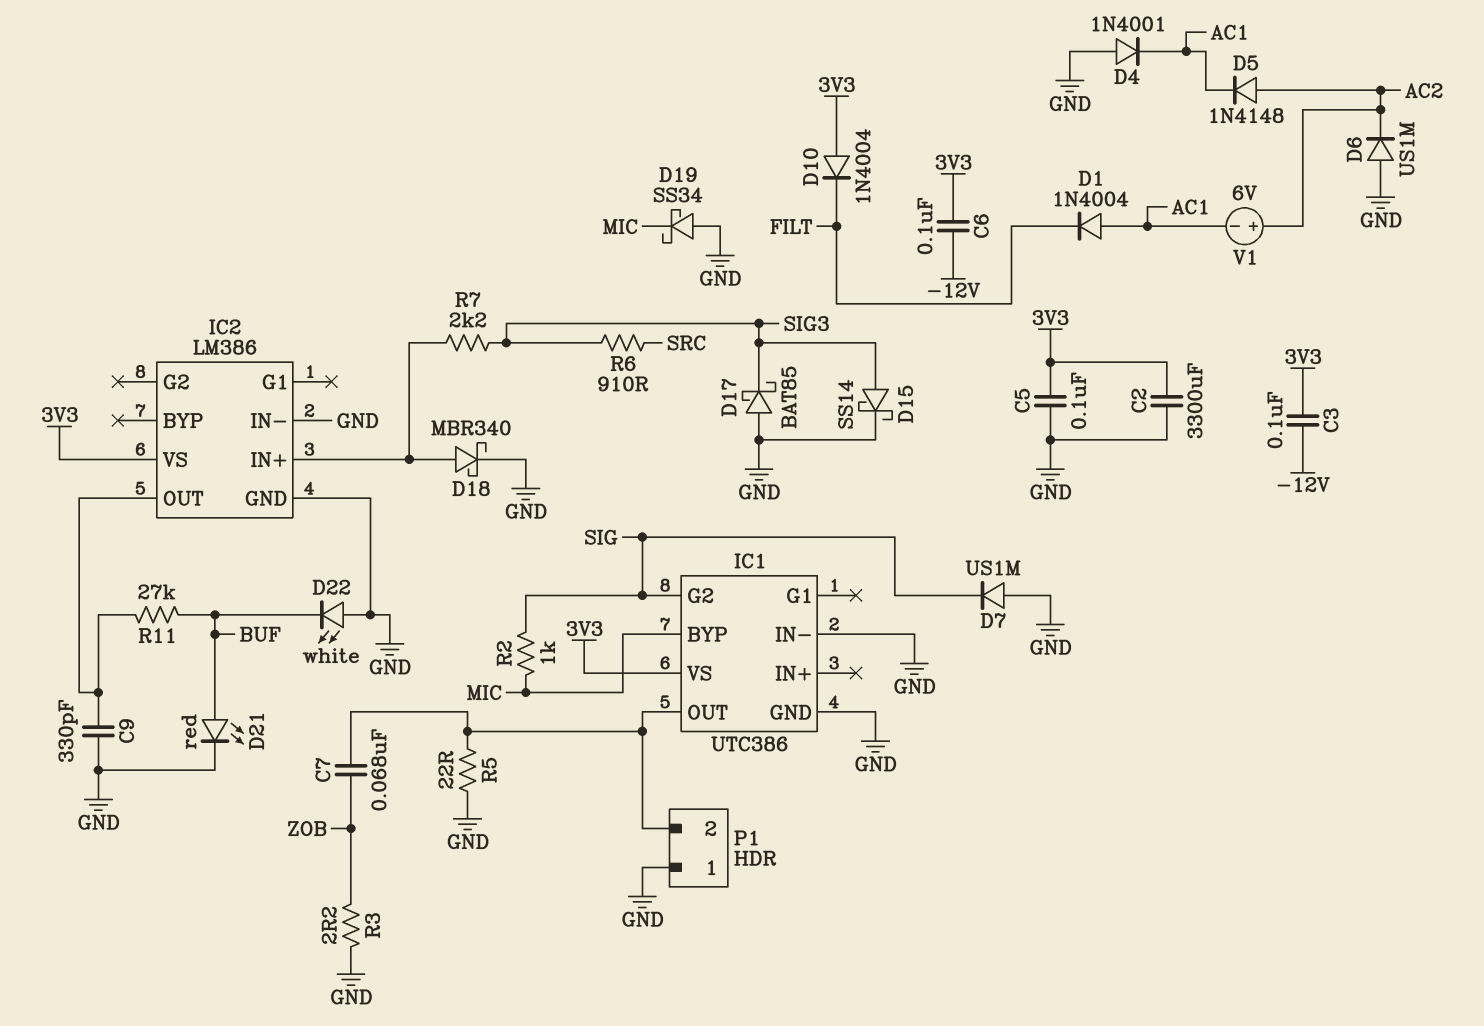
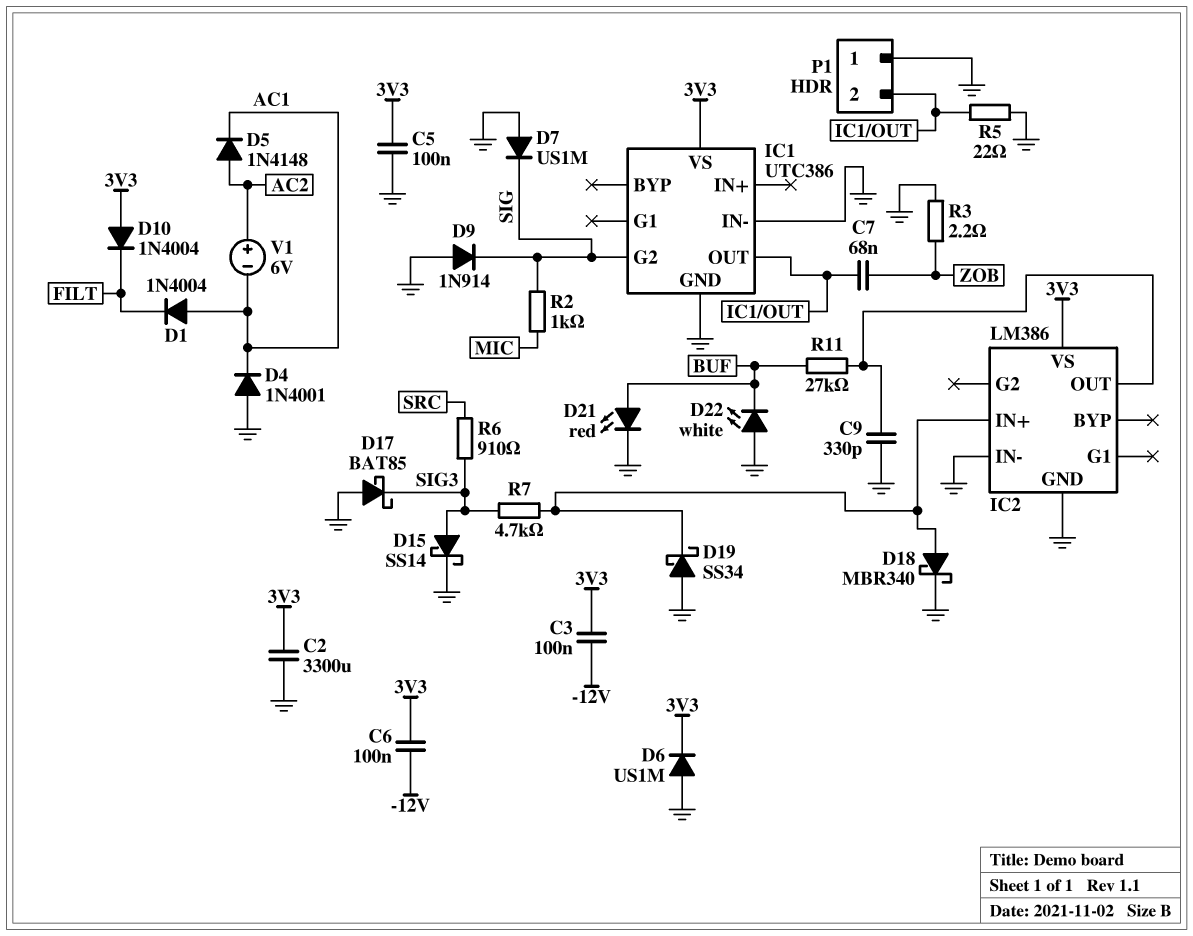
D6: diode US1M (A GND, K AC2) -> diode US1M (A GND, K 3V3)
D9: none -> diode 1N914 (A GND, K SIG)
D19: schottky SS34 (A GND, K MIC) -> schottky SS34 (A GND, K IC2/IN+)
IC1 pin BYP: MIC -> none
R7: 2.2k (IC2/IN+, SIG3) -> 4.7k (IC2/IN+, SIG3)

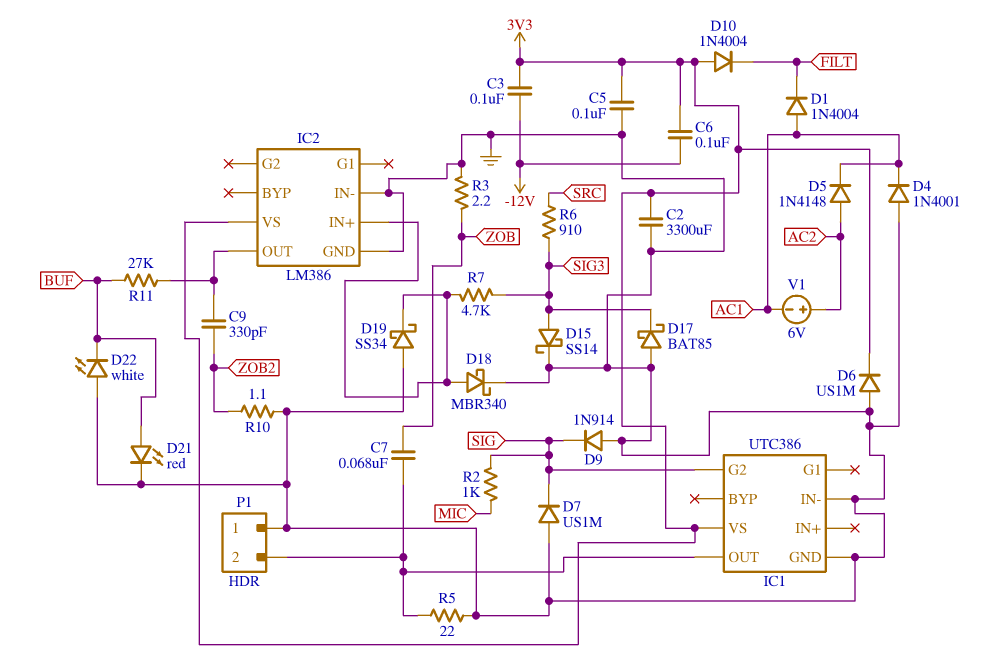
C9: 330pF (GND, IC2/OUT) -> 330pF (IC2/OUT, ZOB2)
R10: none -> 1.1 (GND, ZOB2)

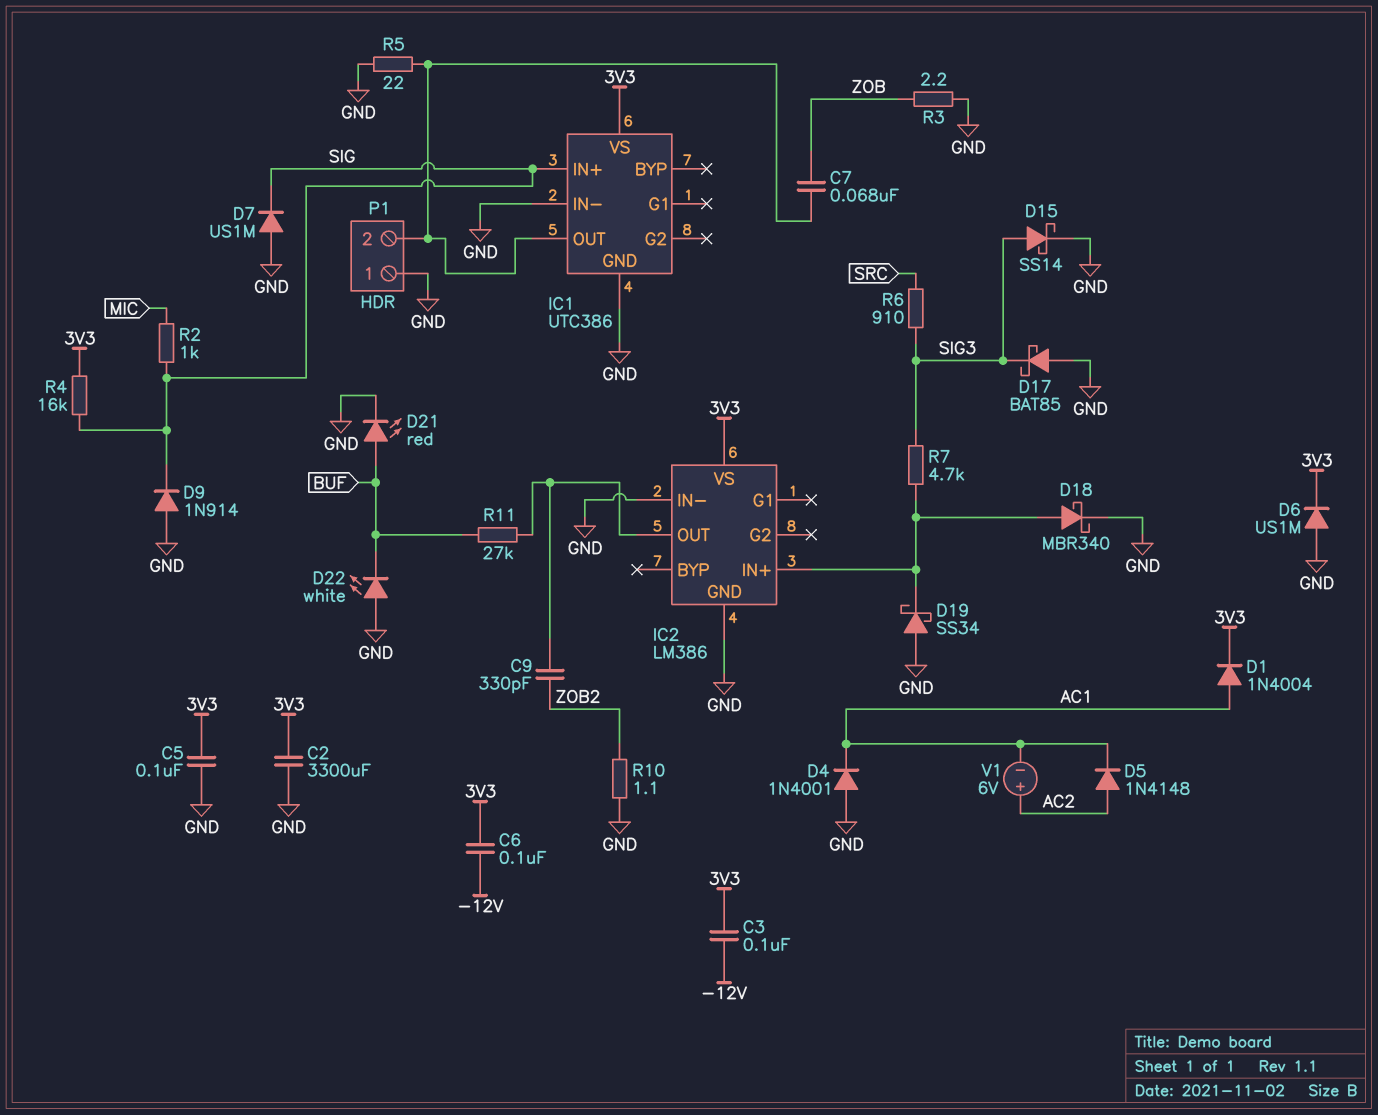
D1: diode 1N4004 (A AC1, K FILT) -> diode 1N4004 (A AC1, K 3V3)
D10: diode 1N4004 (A 3V3, K FILT) -> none
IC1 pin G2: SIG -> none
IC1 pin IN+: none -> SIG
R4: none -> 16k (3V3, SIG)

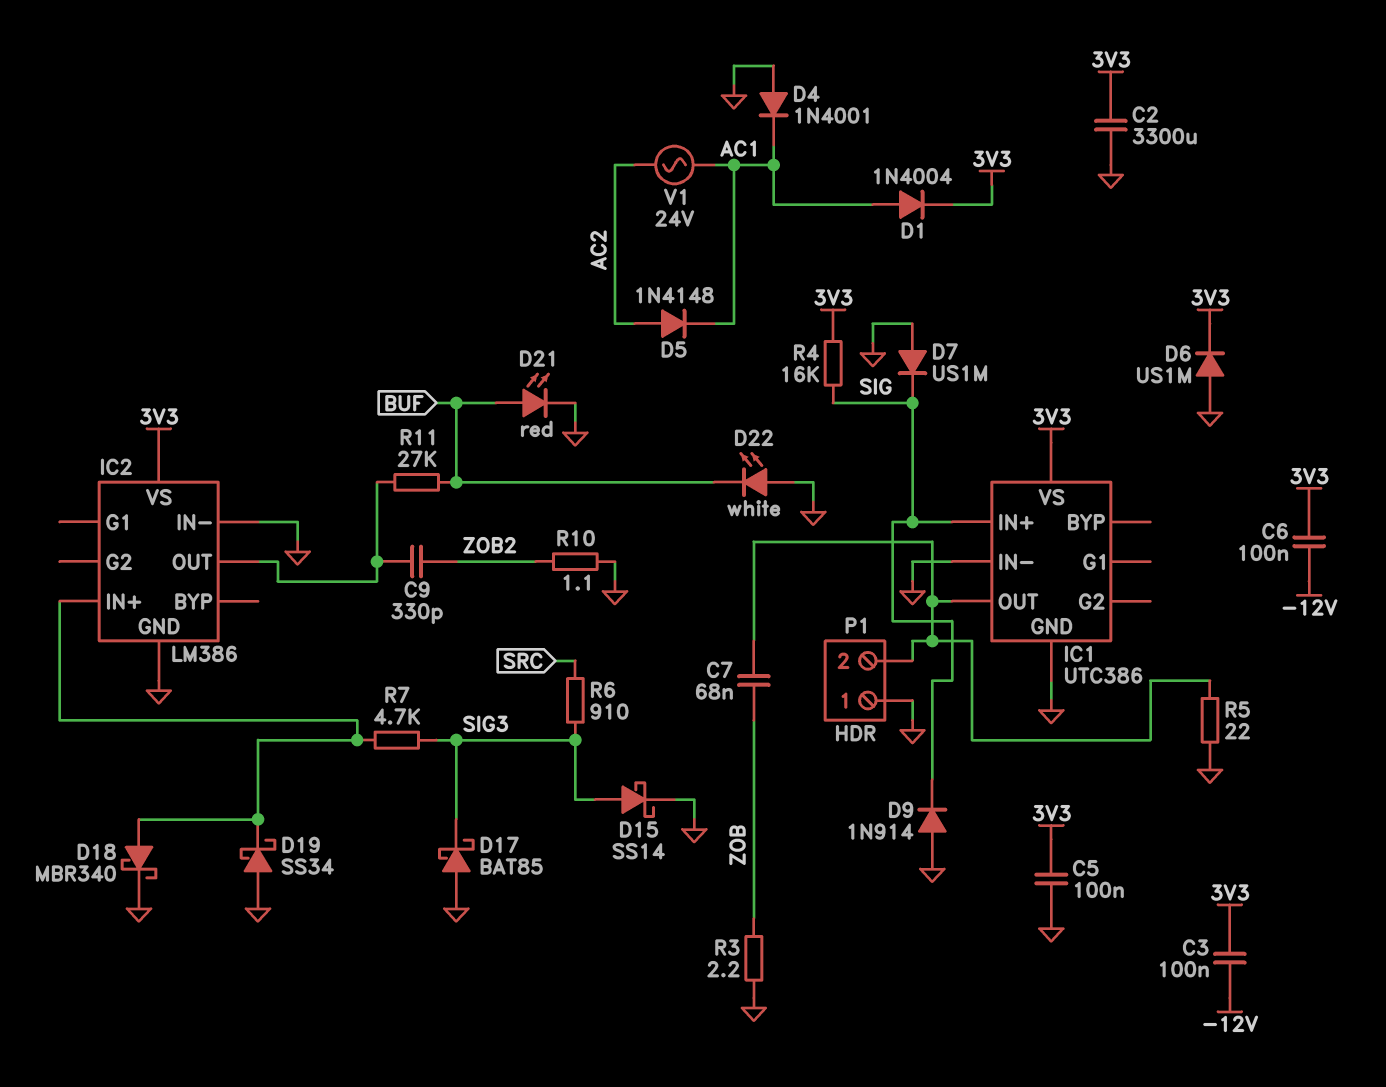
R2: 1k (MIC, SIG) -> none
V1: 6V (plus AC2, minus AC1) -> AC 24V (AC1, AC2)

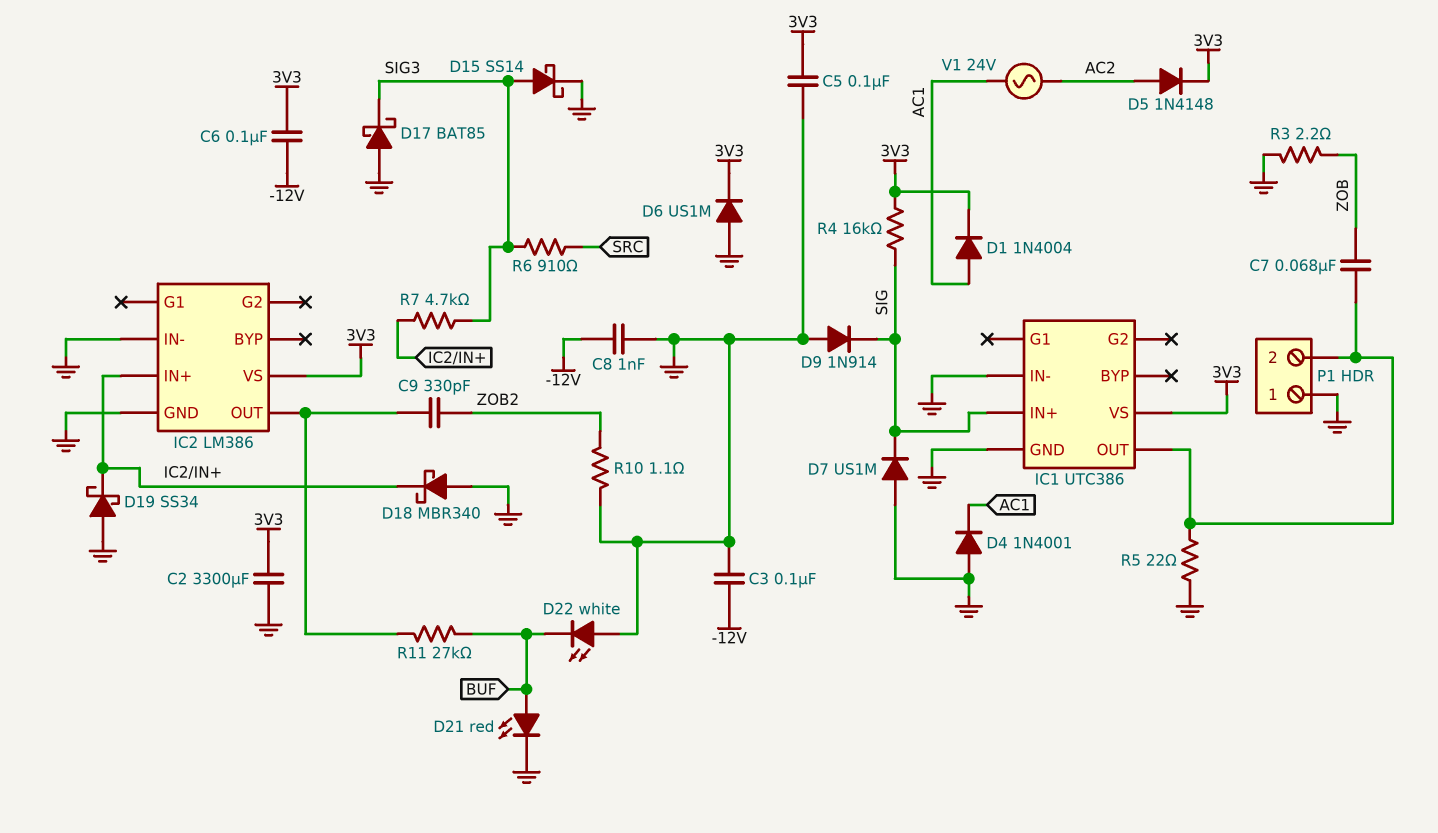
C3: 100nF (-12V, 3V3) -> 100nF (-12V, GND)
C8: none -> 1nF (-12V, GND)
D5: diode 1N4148 (A AC2, K AC1) -> diode 1N4148 (A AC2, K 3V3)
D18: schottky MBR340 (A IC2/IN+, K GND) -> schottky MBR340 (A GND, K IC2/IN+)

